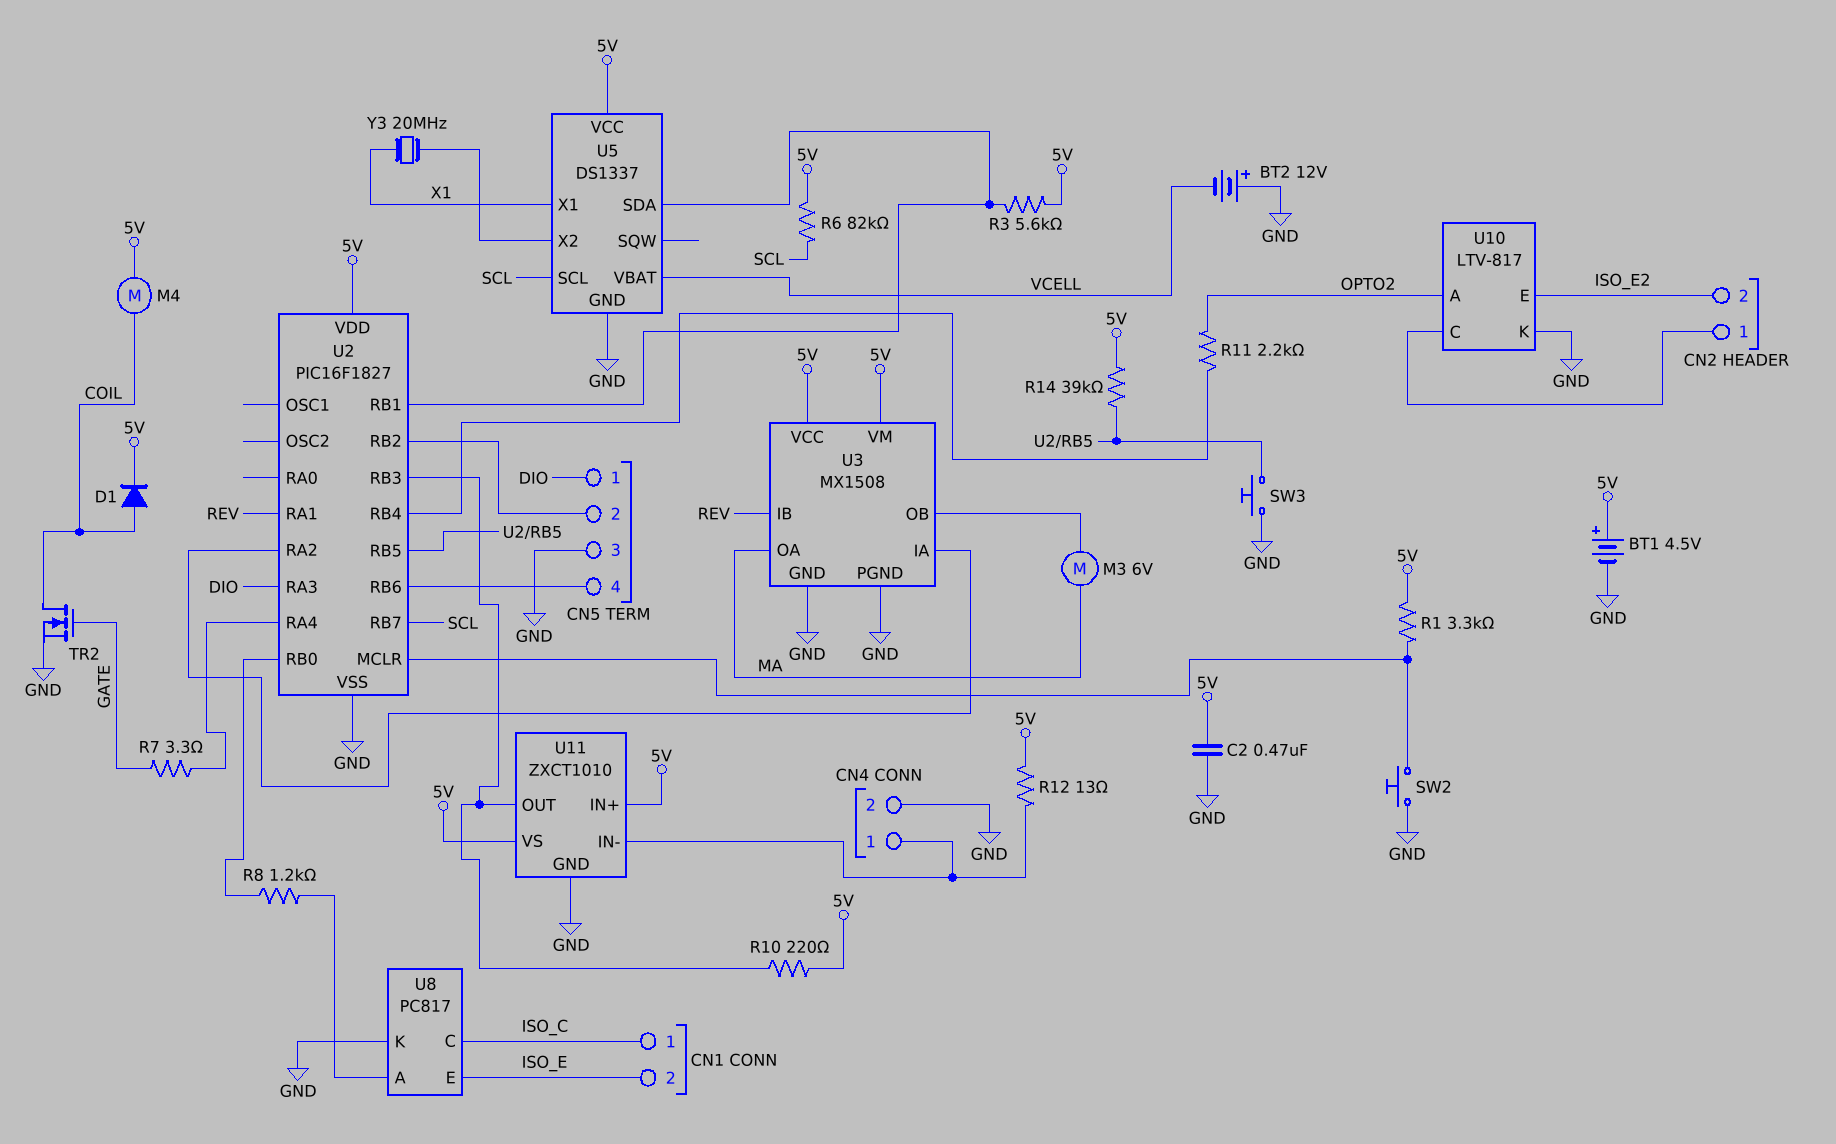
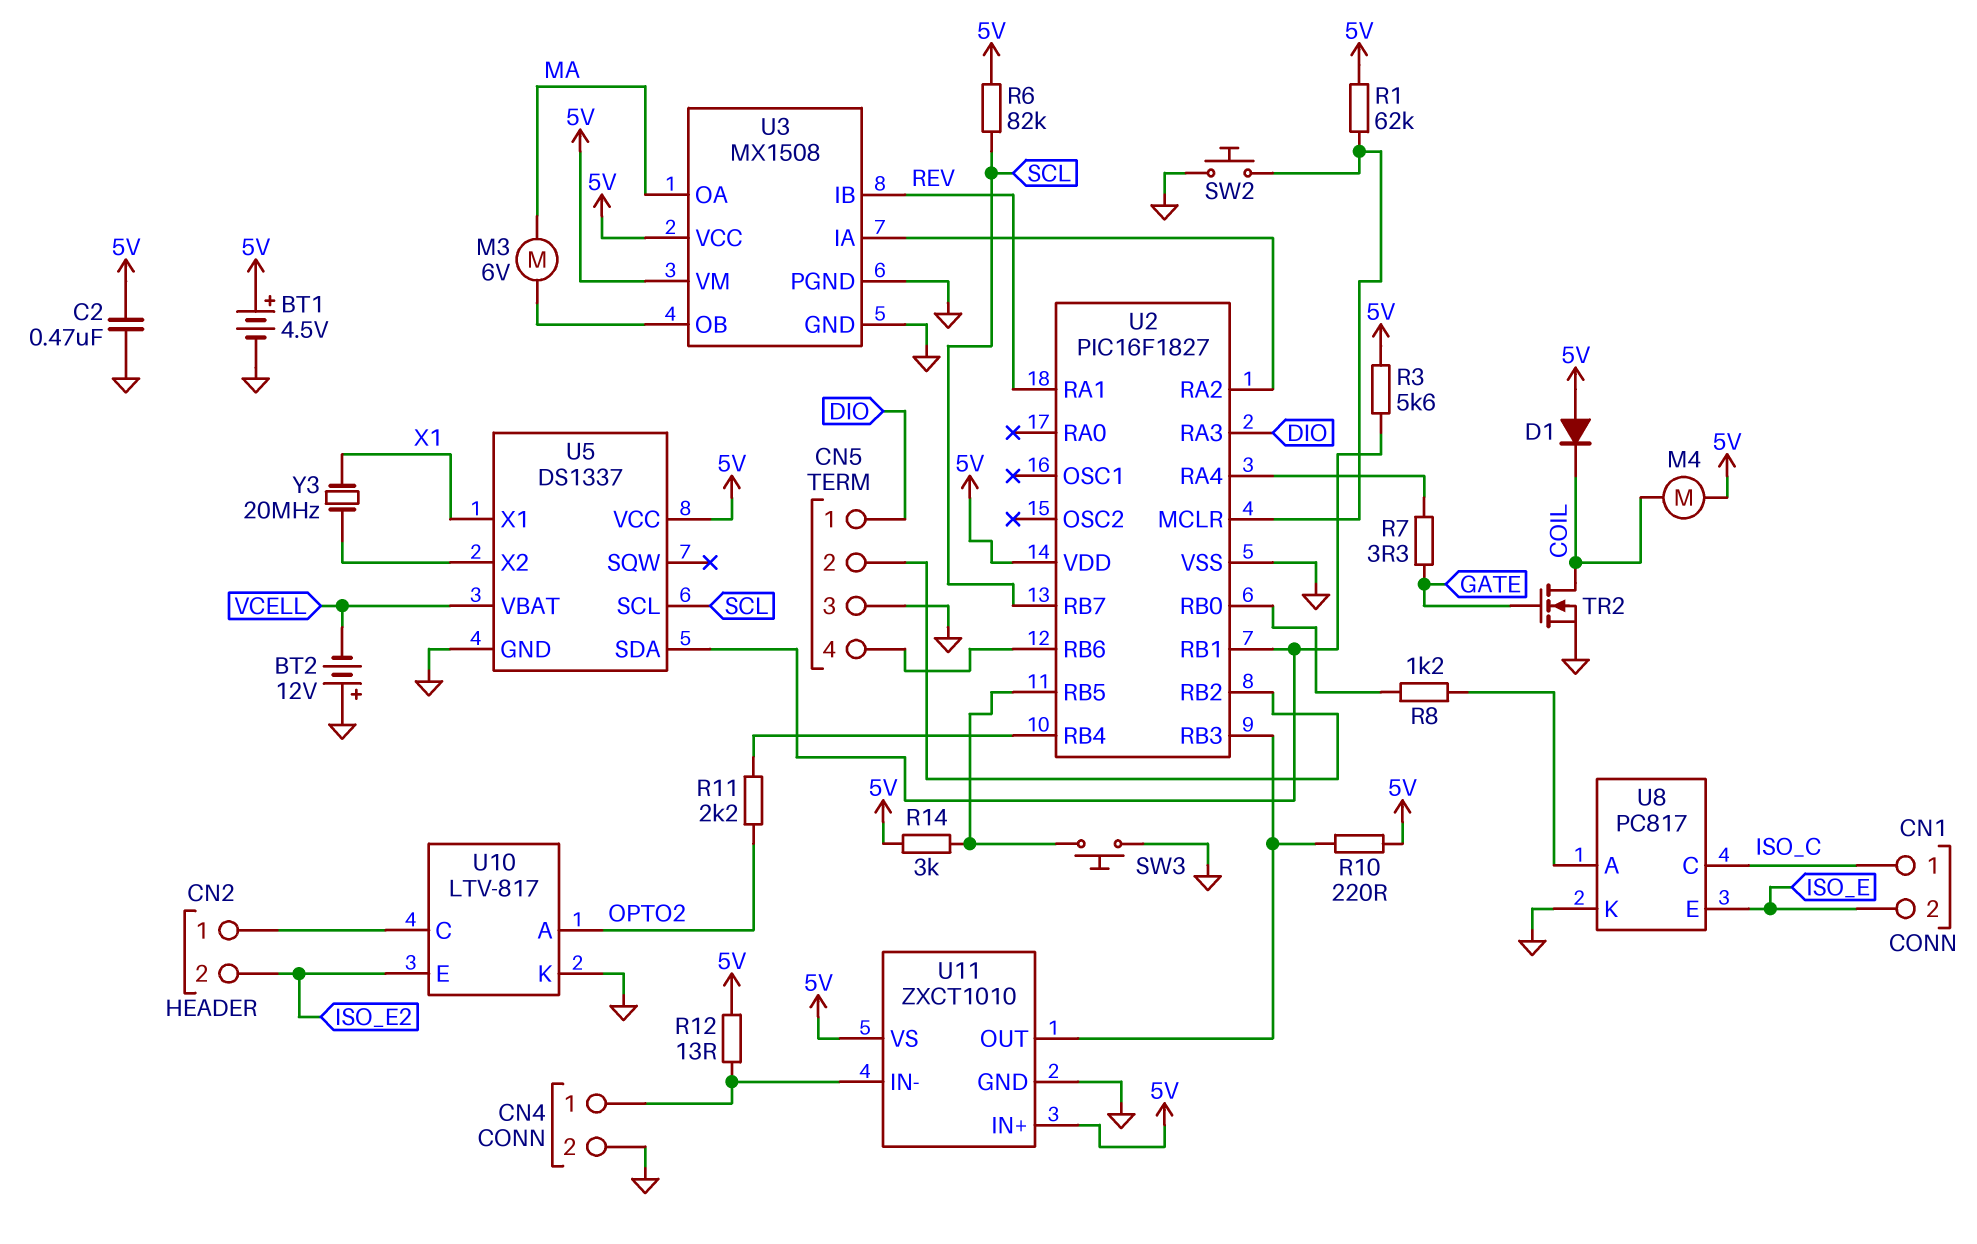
D1: diode (A COIL, K 5V) -> diode (A 5V, K COIL)
R1: 3.3k (5V, U2/MCLR) -> 62k (5V, U2/MCLR)
R14: 39k (5V, U2/RB5) -> 3k (5V, U2/RB5)

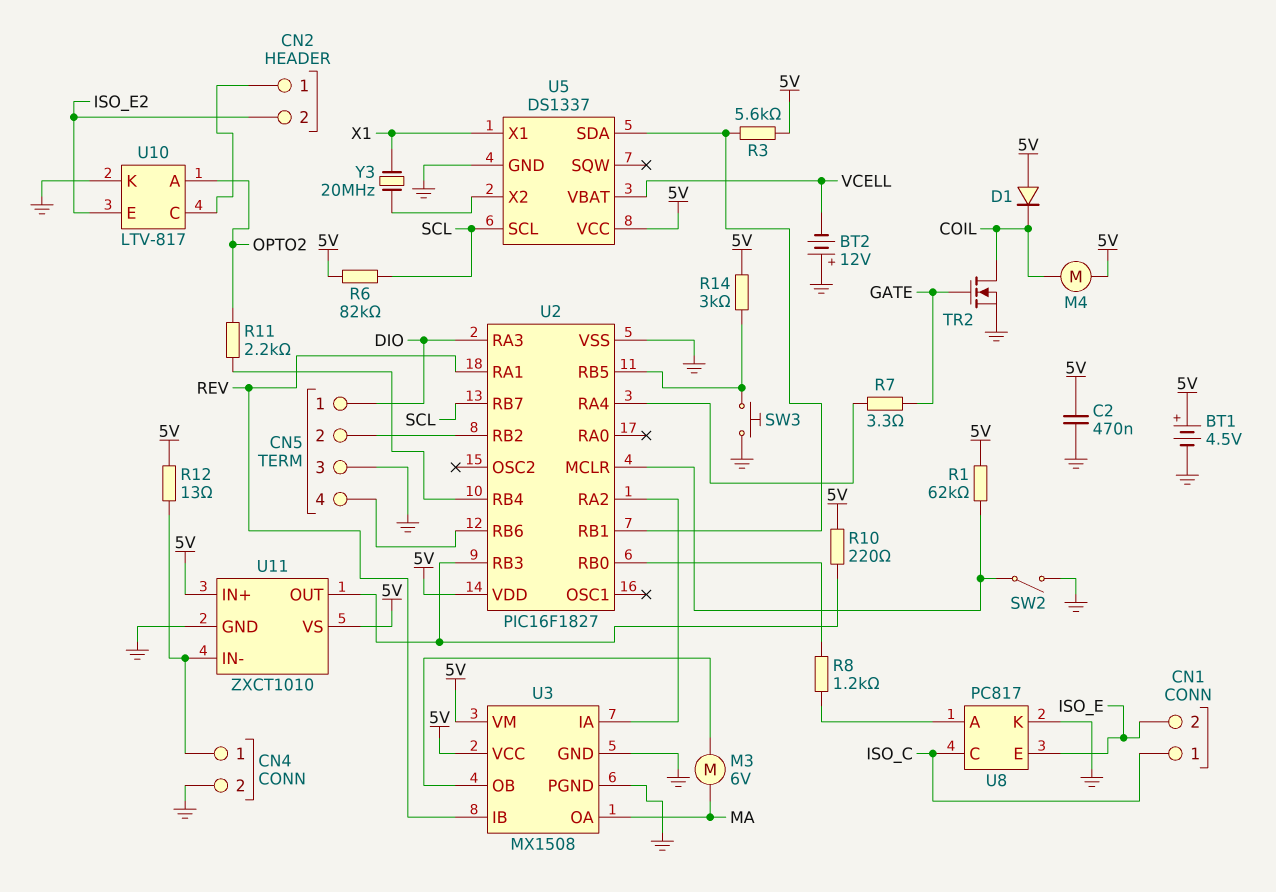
SW2: button (GND, U2/MCLR) -> switch (GND, U2/MCLR)

